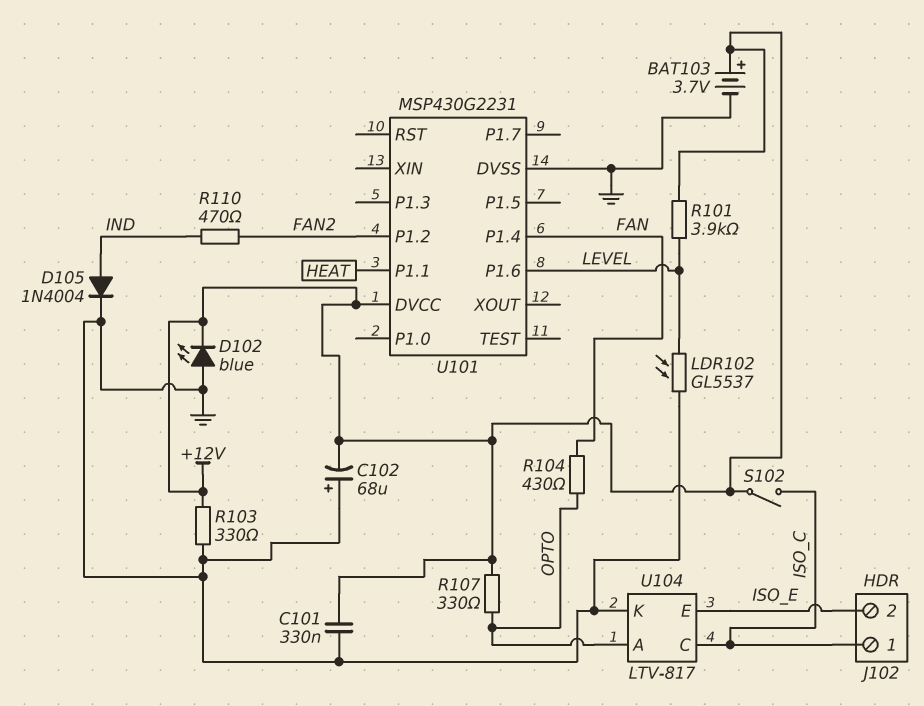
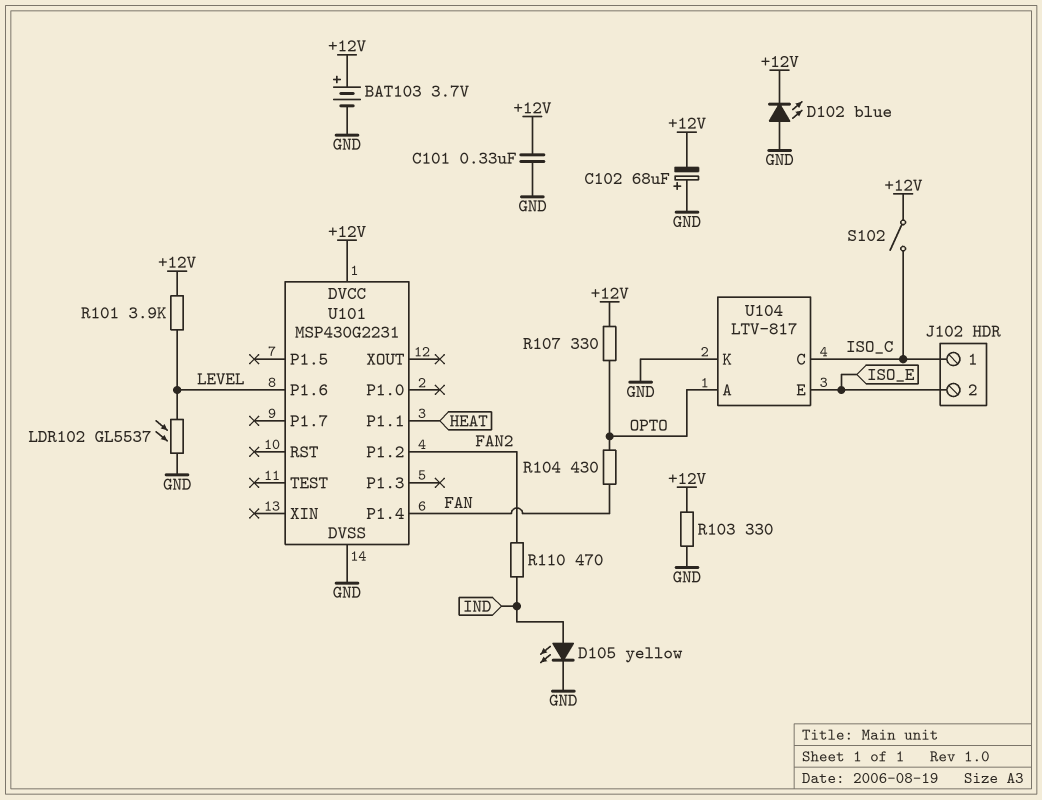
D105: diode 1N4004 (A IND, K GND) -> LED yellow (A IND, K GND)

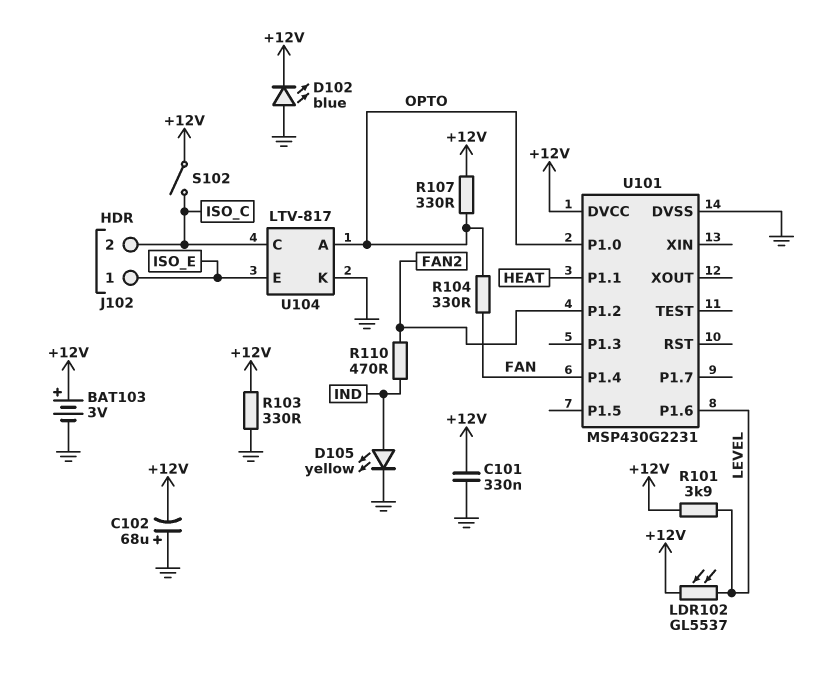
BAT103: 3.7V (plus +12V, minus GND) -> 3V (plus +12V, minus GND)
J102 pin 1: ISO_C -> ISO_E
J102 pin 2: ISO_E -> ISO_C
LDR102: GL5537 (GND, LEVEL) -> GL5537 (+12V, LEVEL)
R104: 430 (FAN, OPTO) -> 330 (FAN, OPTO)
U101 pin P1.0: none -> OPTO

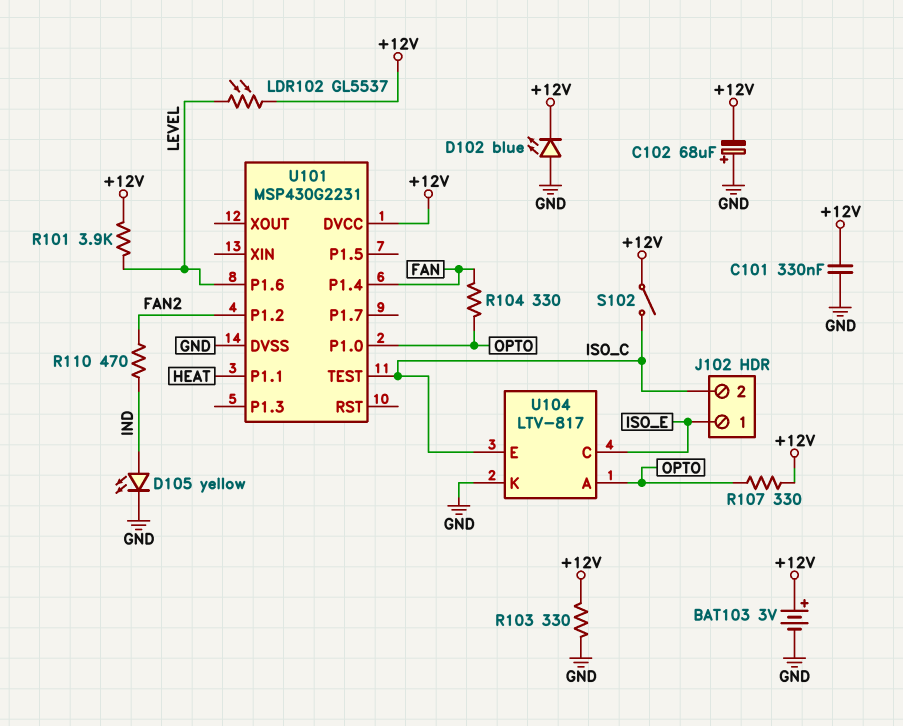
U101 pin TEST: none -> ISO_C
U104 pin C: ISO_C -> ISO_E
U104 pin E: ISO_E -> ISO_C

